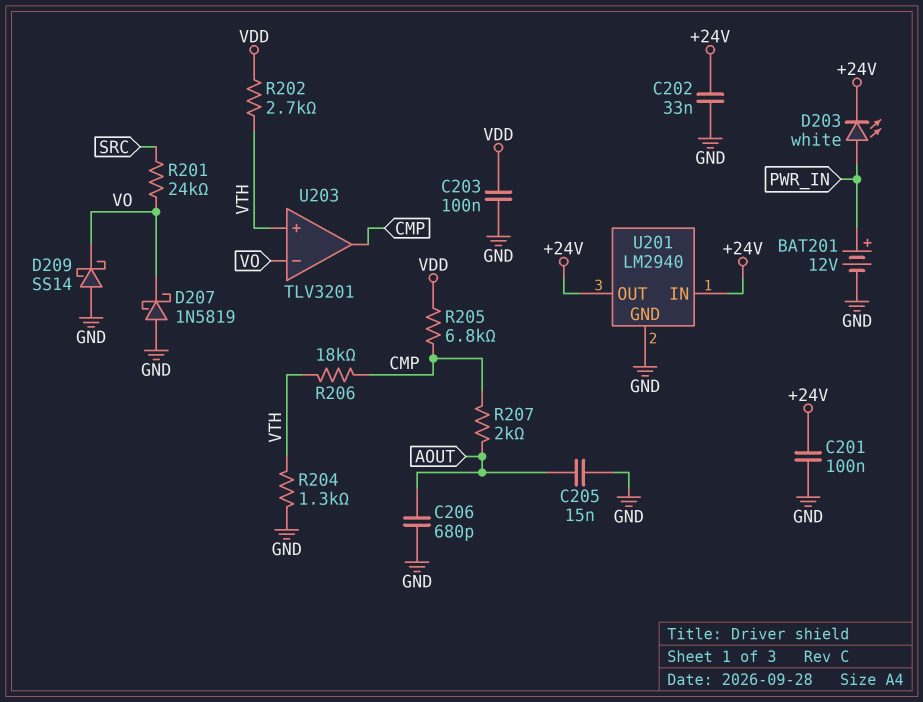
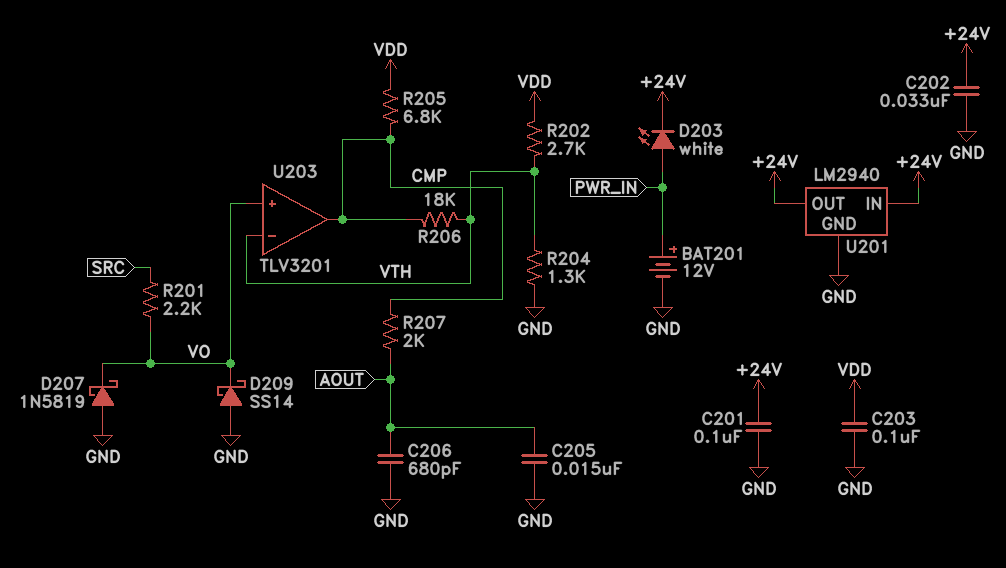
R201: 24k (SRC, VO) -> 2.2k (SRC, VO)
U203 pin in+: VTH -> VO
U203 pin in-: VO -> VTH

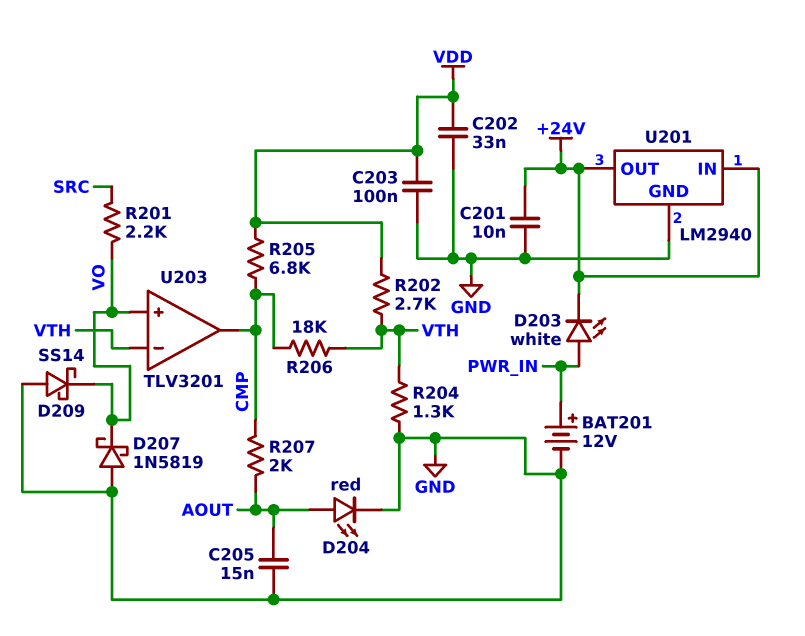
C201: 100nF (+24V, GND) -> 10nF (+24V, GND)
C202: 33nF (+24V, GND) -> 33nF (GND, VDD)
C206: 680pF (AOUT, GND) -> none
D204: none -> LED red (A AOUT, K GND)

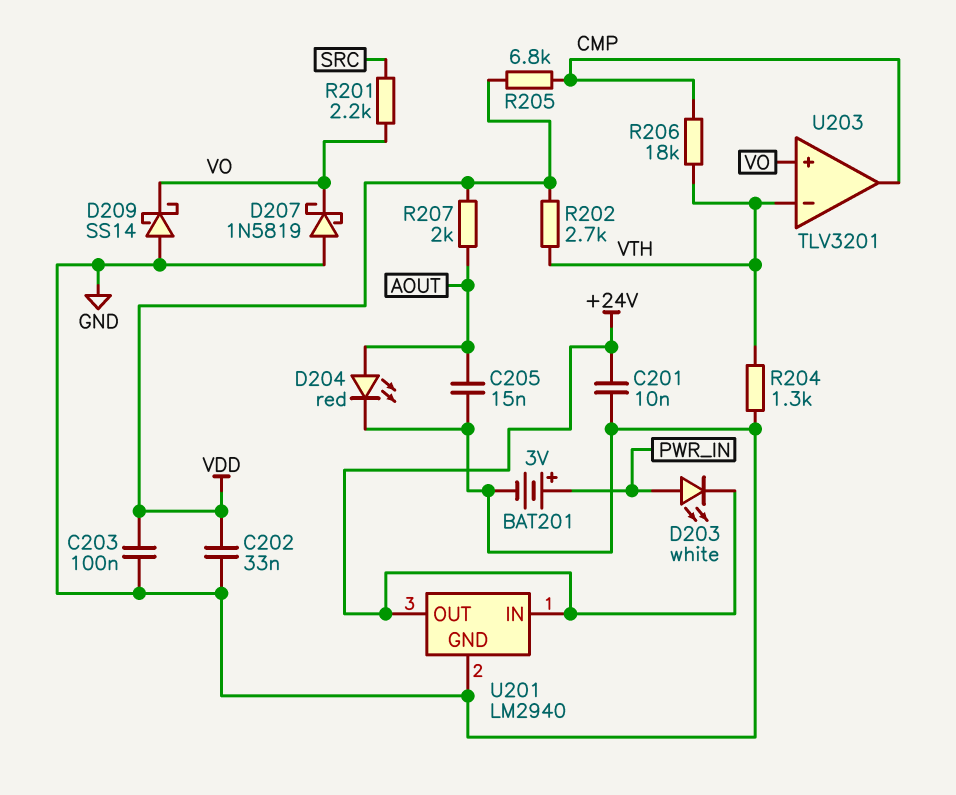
BAT201: 12V (plus PWR_IN, minus GND) -> 3V (plus PWR_IN, minus GND)
R207: 2k (AOUT, CMP) -> 2k (AOUT, VDD)

